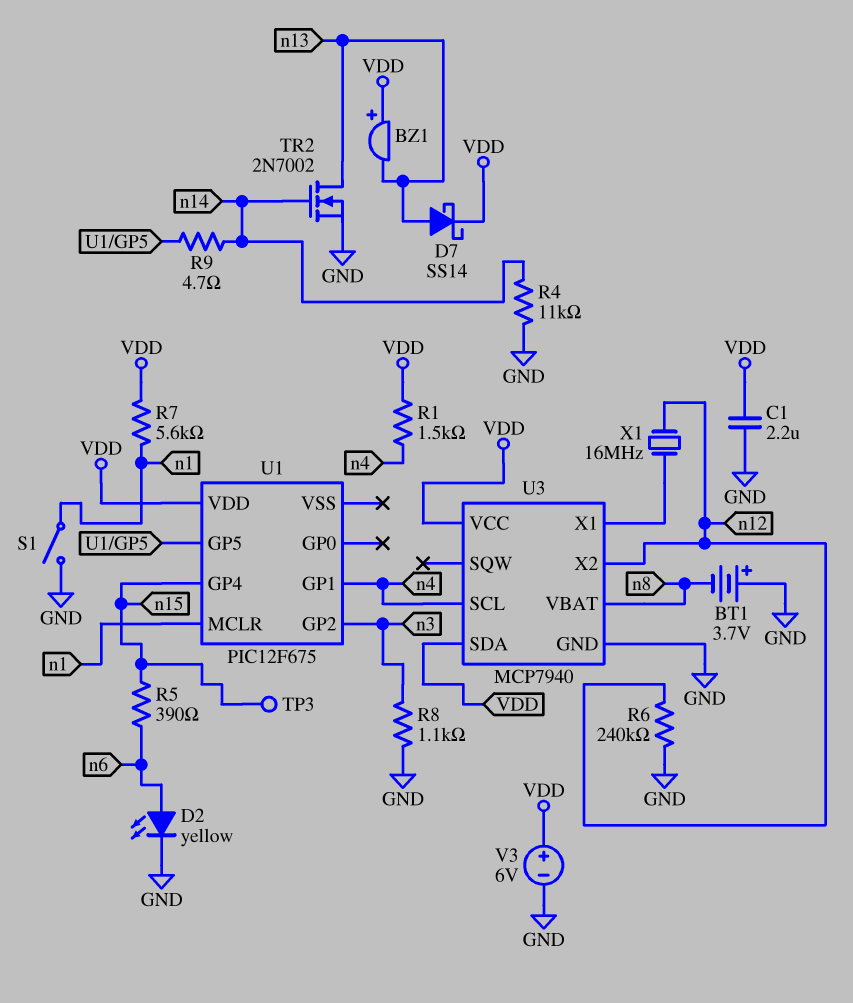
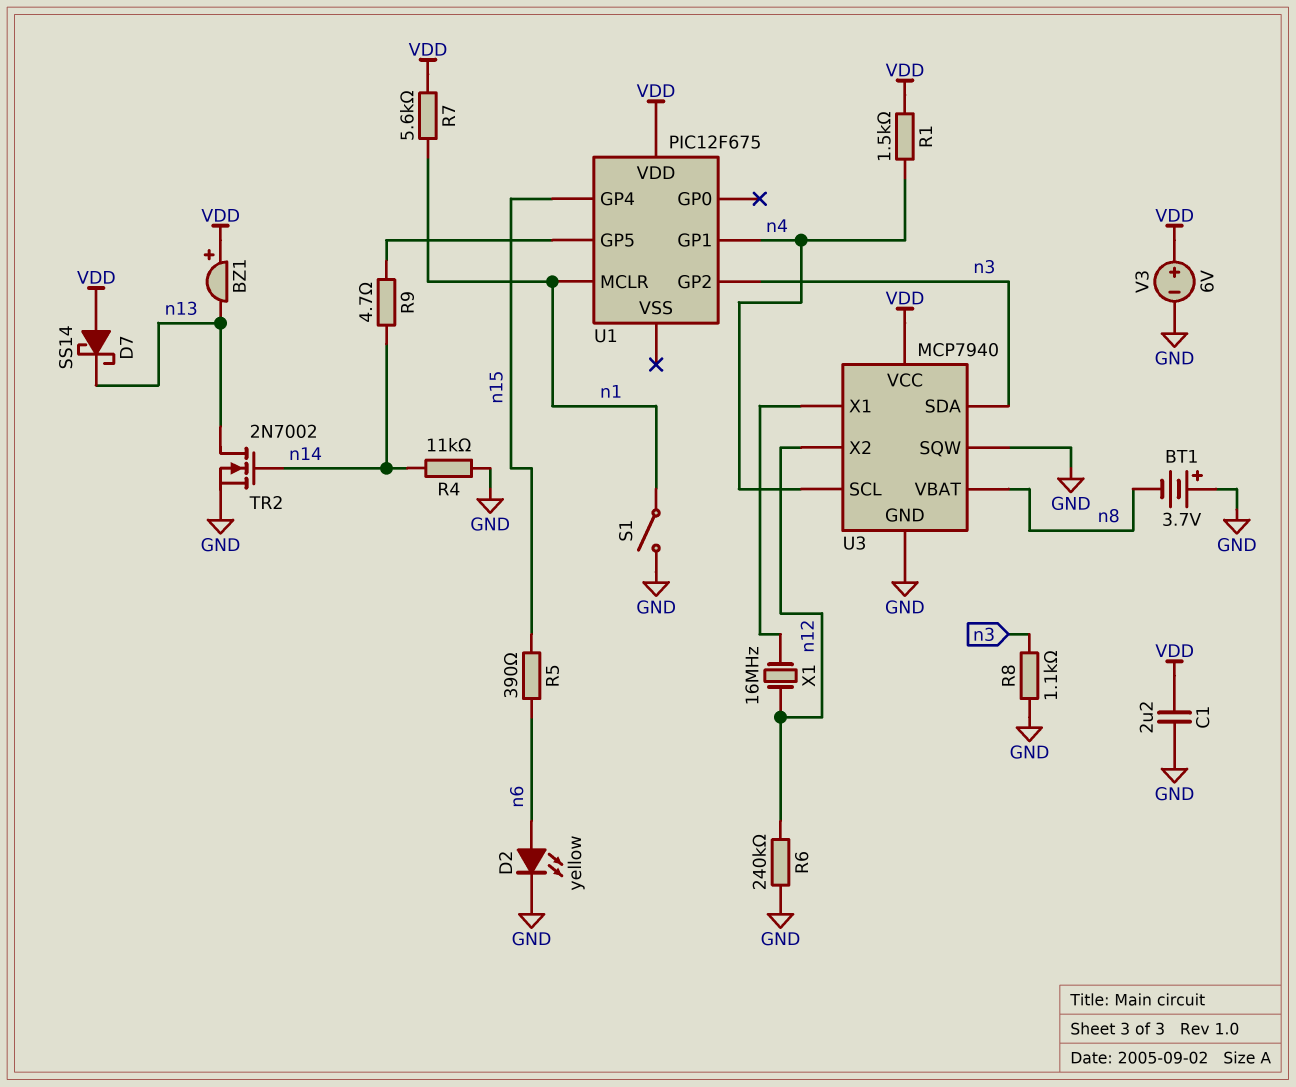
D7: schottky SS14 (A n13, K VDD) -> schottky SS14 (A VDD, K n13)
TP3: test point (n15) -> none
U3 pin SDA: VDD -> n3
U3 pin SQW: none -> GND

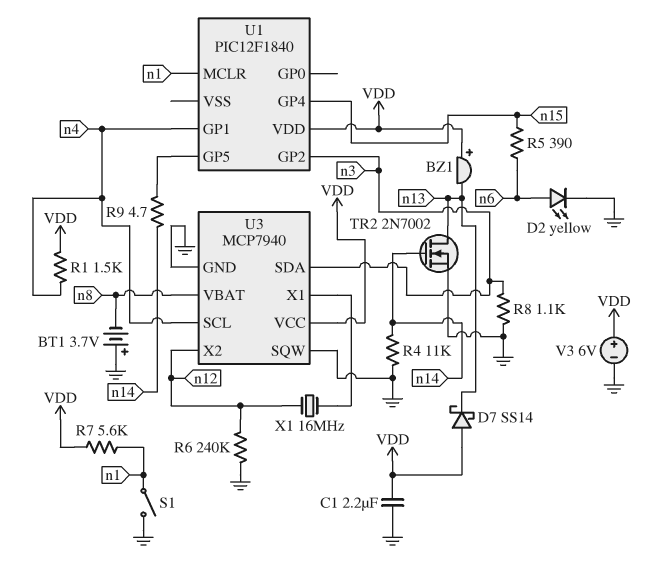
U1: PIC12F675 -> PIC12F1840

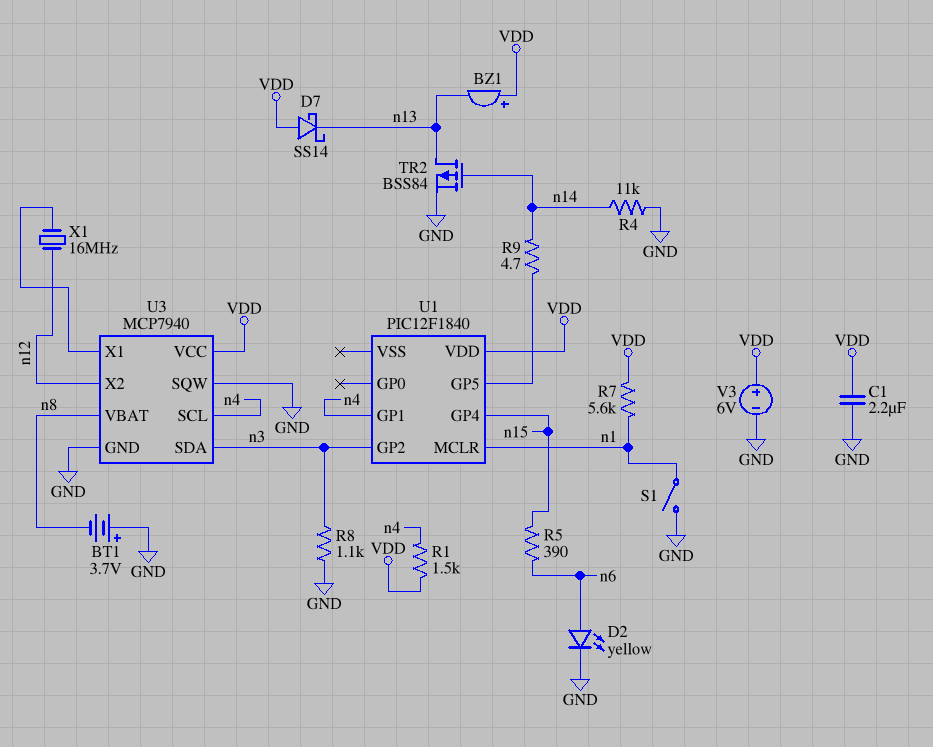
R6: 240k (GND, n12) -> none
TR2: NMOS 2N7002 (G n14, D n13, S GND) -> PMOS BSS84 (G n14, D n13, S GND)

